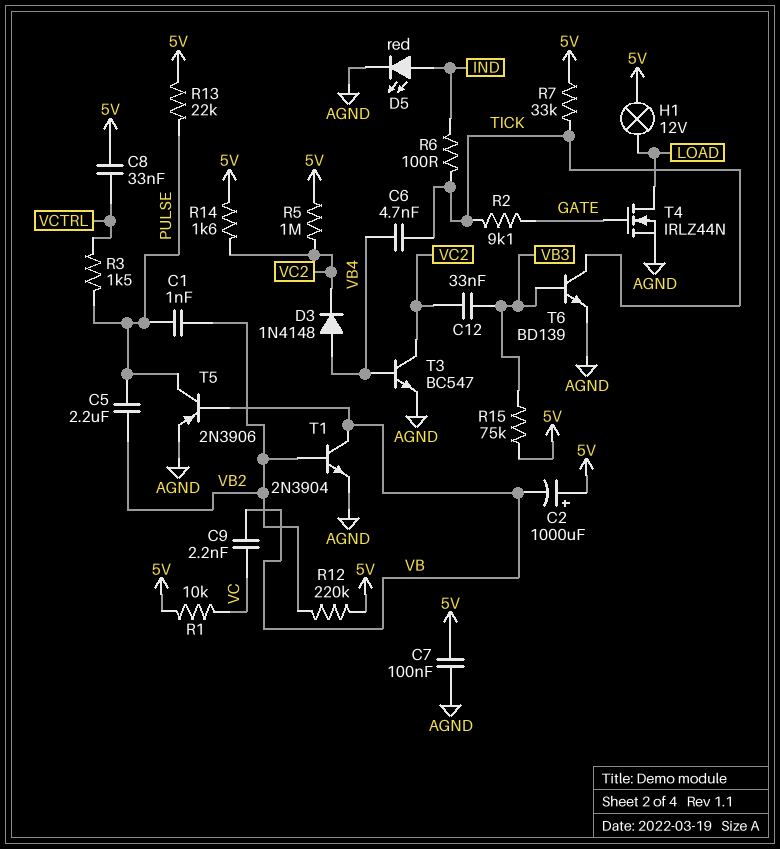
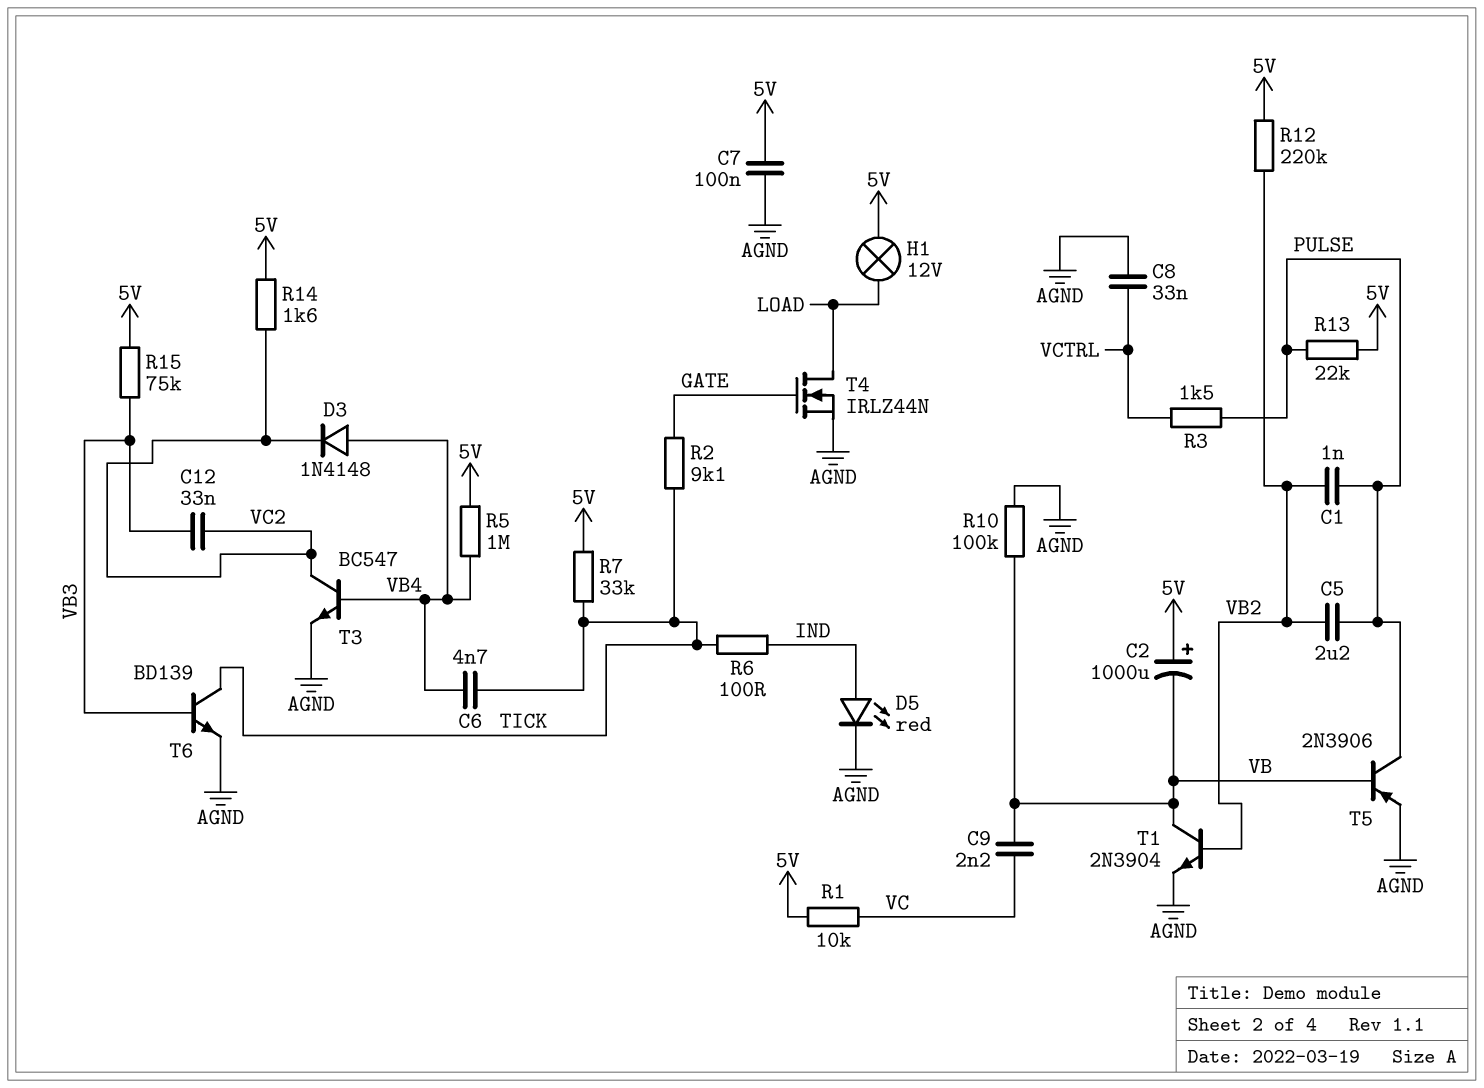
C8: 33nF (5V, VCTRL) -> 33nF (AGND, VCTRL)
R5: 1M (5V, VC2) -> 1M (5V, VB4)
R10: none -> 100k (AGND, VB)

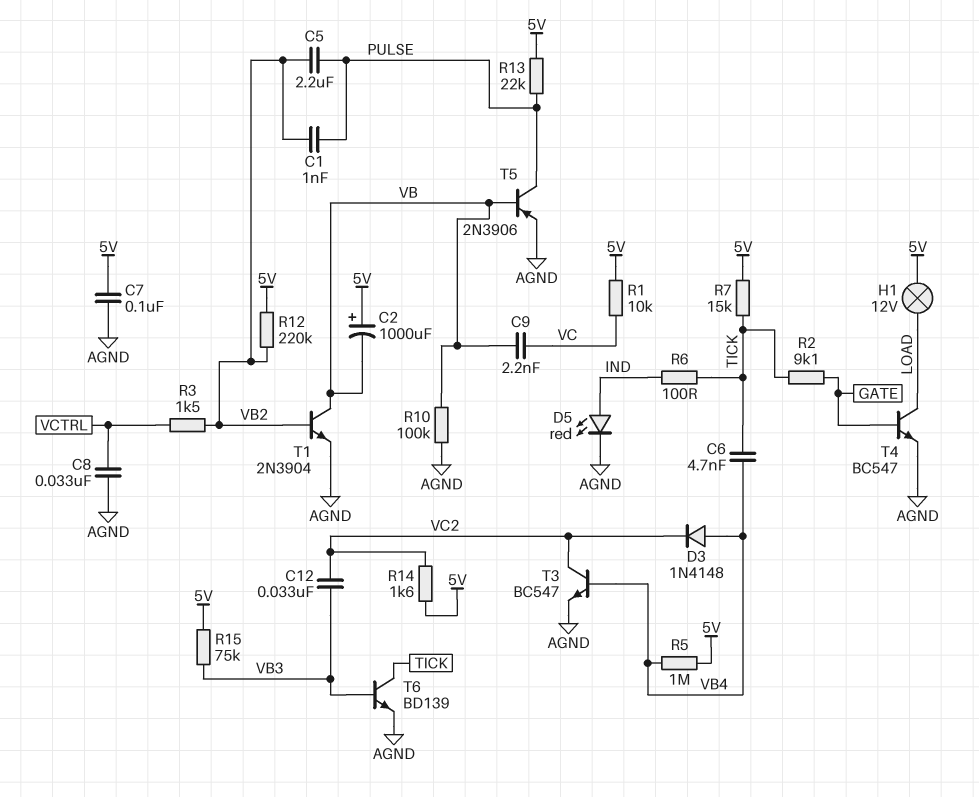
R3: 1.5k (PULSE, VCTRL) -> 1.5k (VB2, VCTRL)
R7: 33k (5V, TICK) -> 15k (5V, TICK)
T4: NMOS IRLZ44N (G GATE, D LOAD, S AGND) -> NPN BC547 (B GATE, C LOAD, E AGND)

